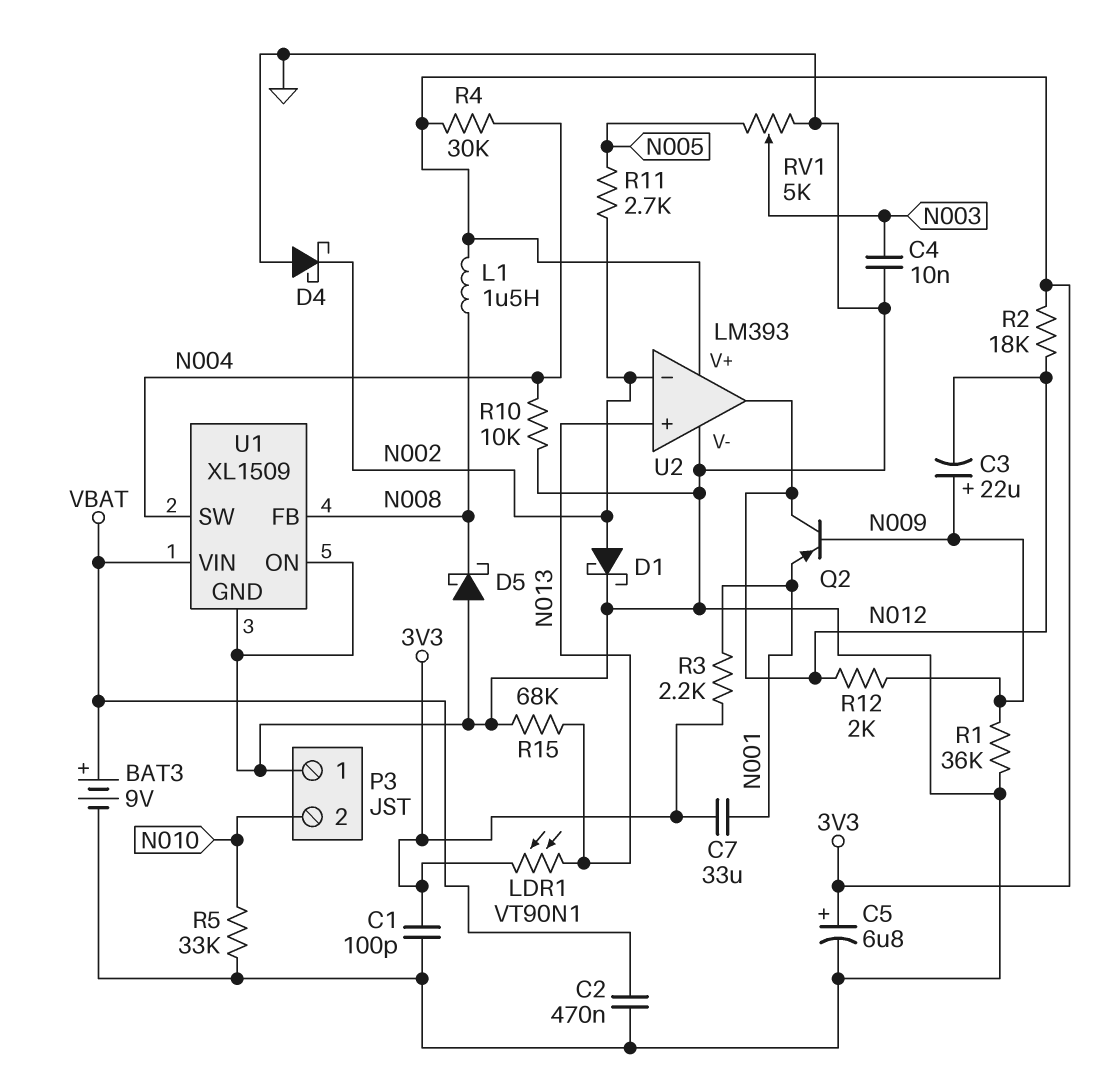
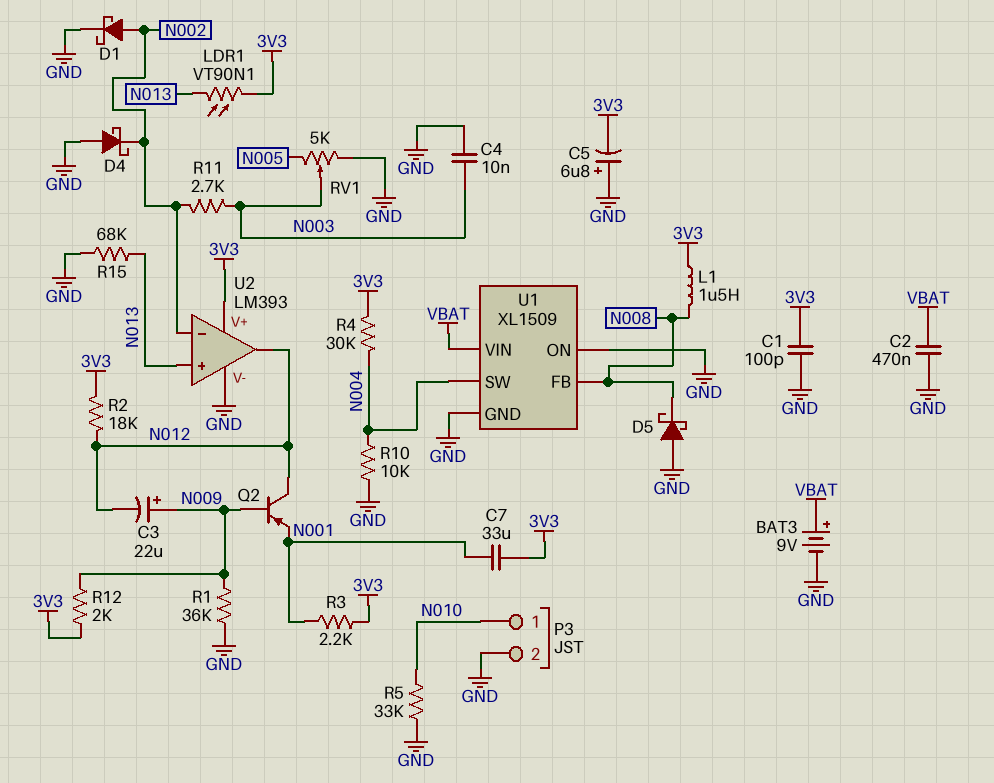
C5: 6.8uF (plus 3V3, minus GND) -> 6.8uF (plus GND, minus 3V3)
P3 pin 1: GND -> N010
P3 pin 2: N010 -> GND
R11: 2.7k (N002, N005) -> 2.7k (N002, N003)
R12: 2k (N009, N012) -> 2k (3V3, N009)

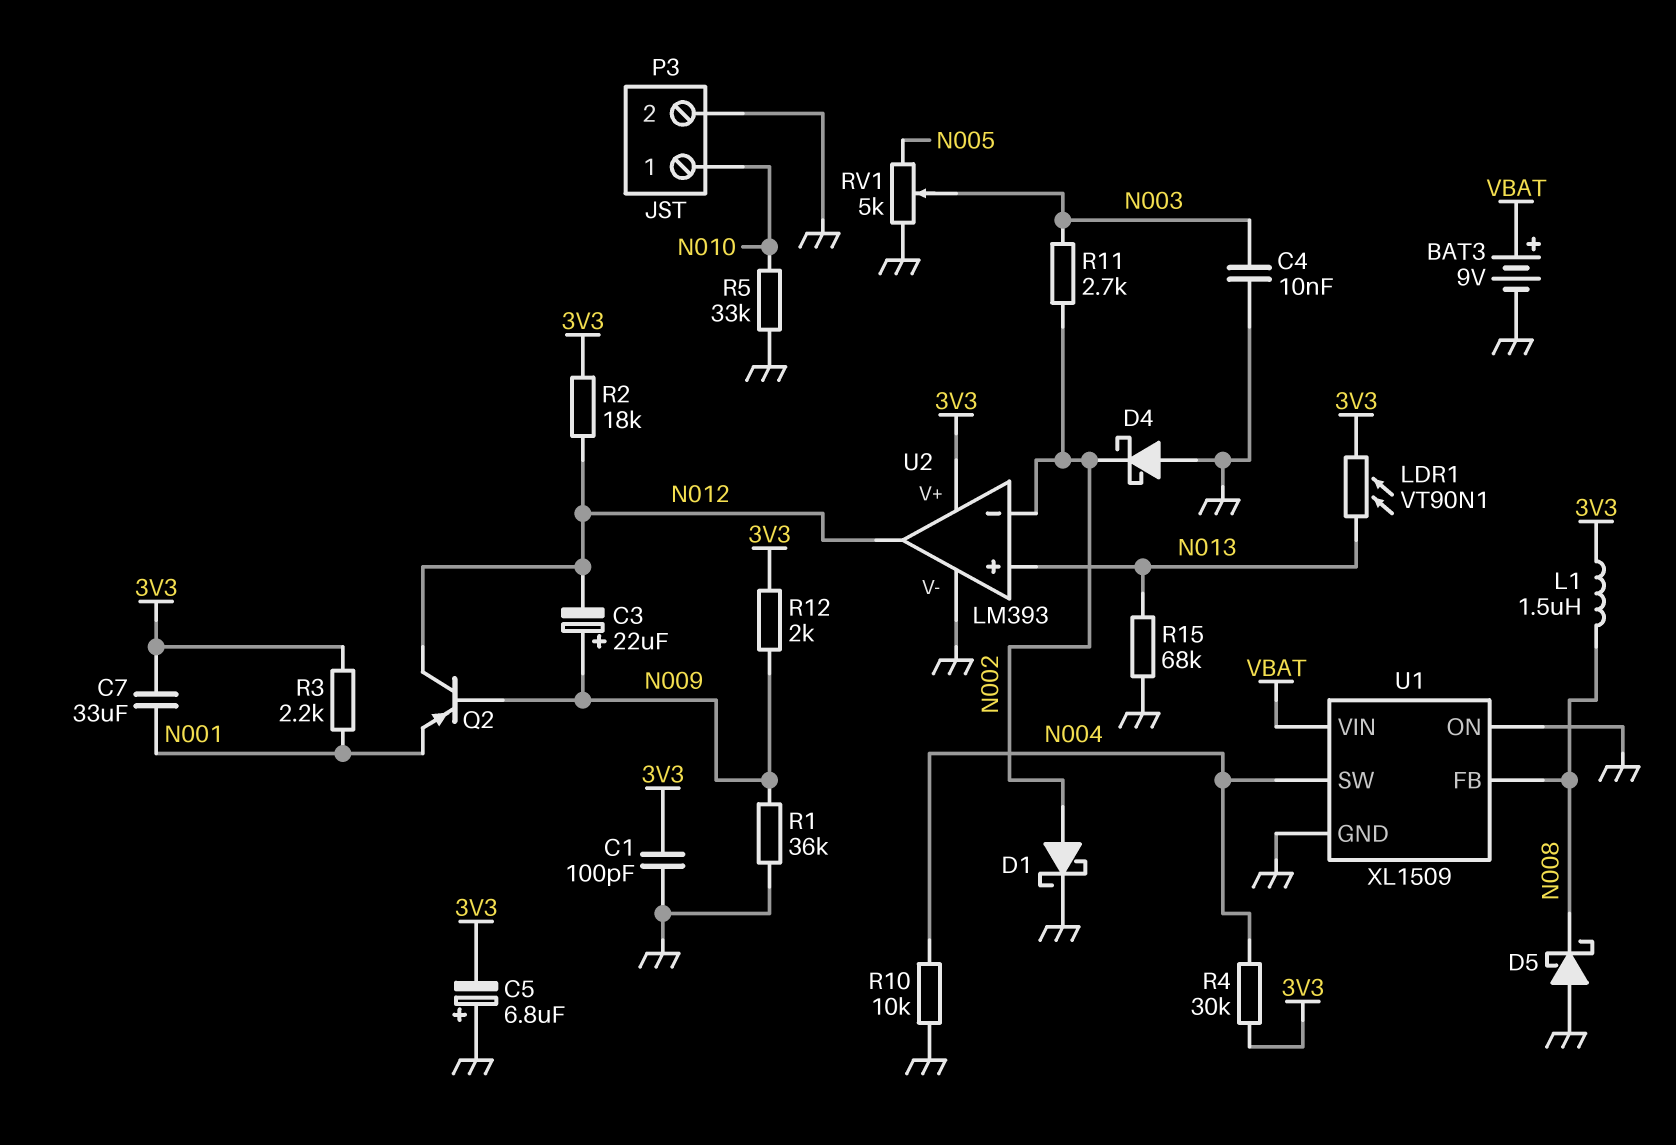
C2: 470nF (GND, VBAT) -> none

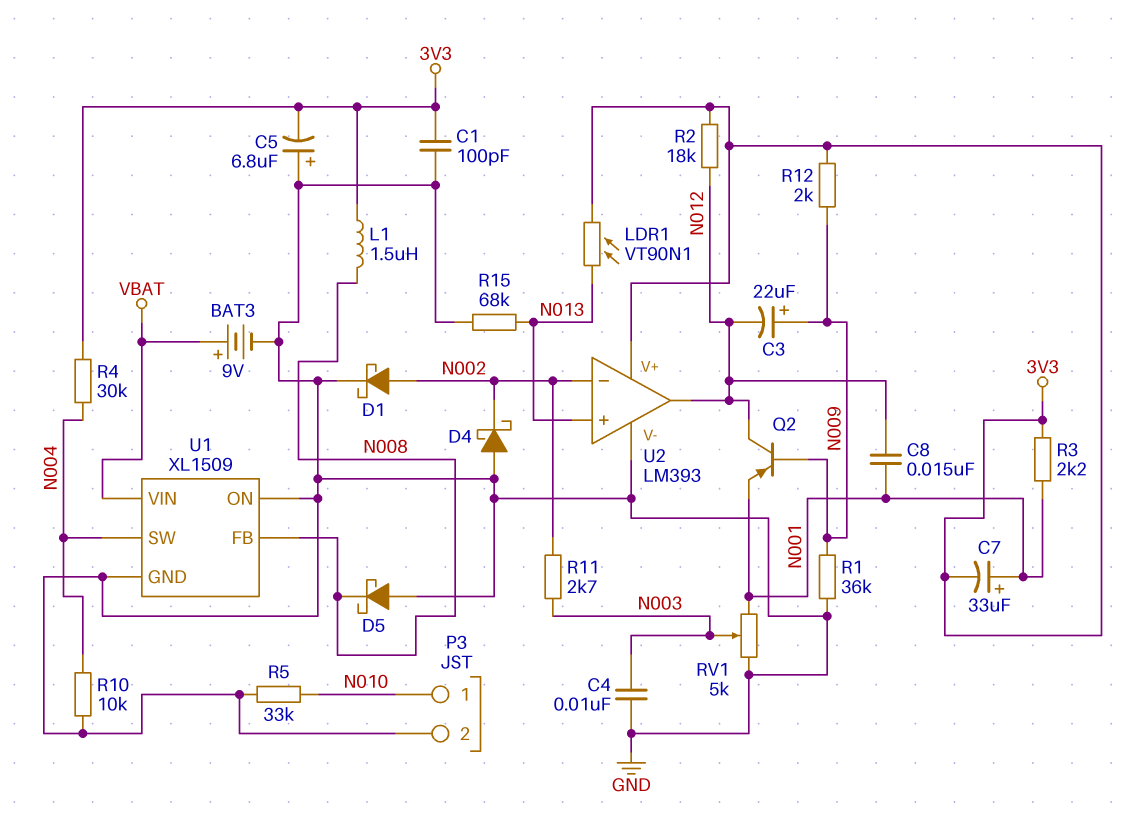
C7: 33uF (3V3, N001) -> 33uF (plus N001, minus 3V3)
C8: none -> 15nF (N001, N012)
RV1: 5k (GND, N005, wiper N003) -> 5k (GND, N001, wiper N003)

